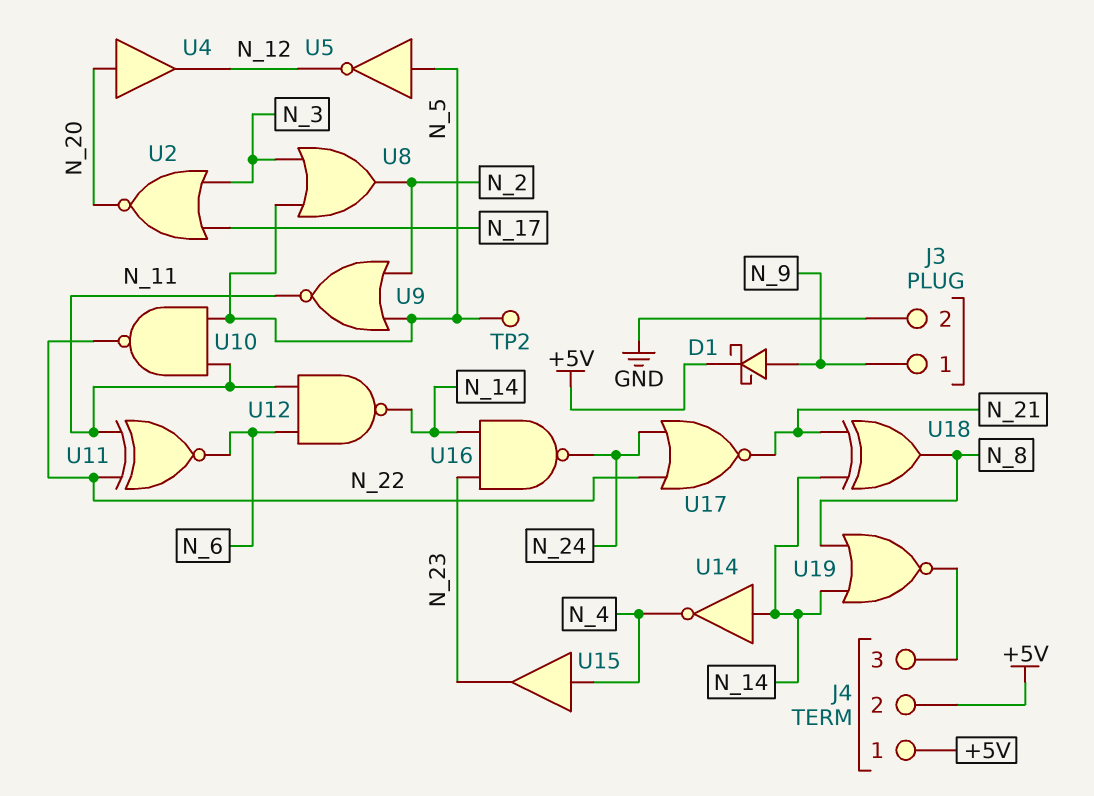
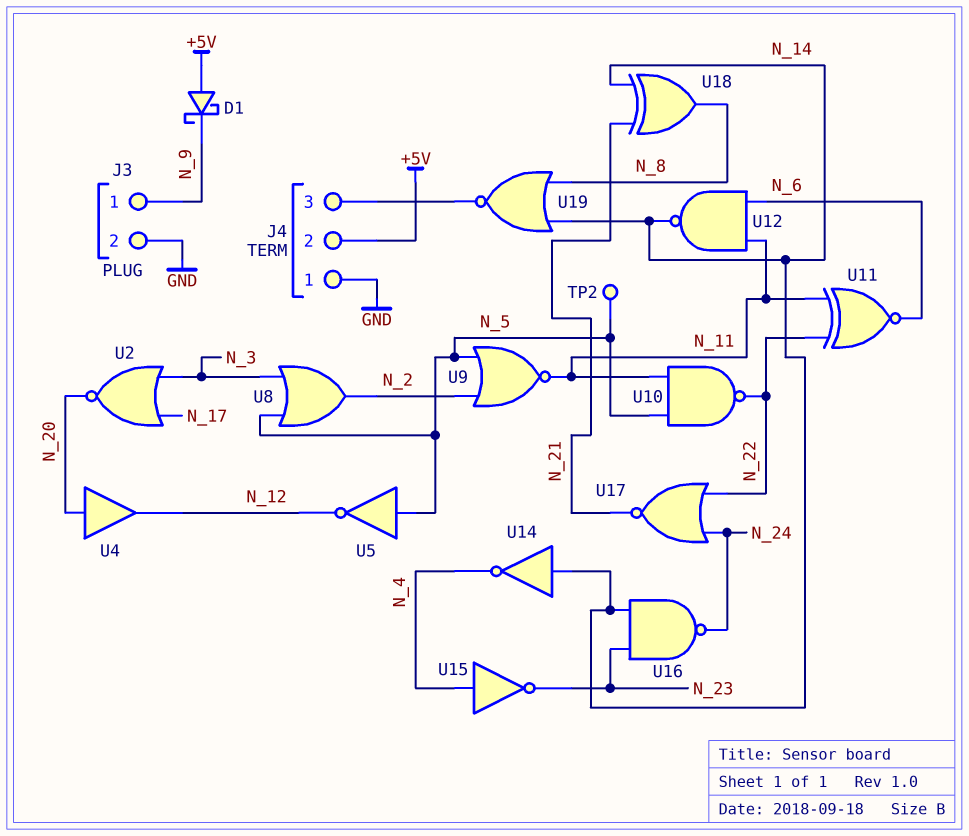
D1: schottky (A N_9, K +5V) -> schottky (A +5V, K N_9)
J4 pin 1: +5V -> GND
U15: buffer (in N_4, out N_23) -> NOT (in N_4, out N_23)

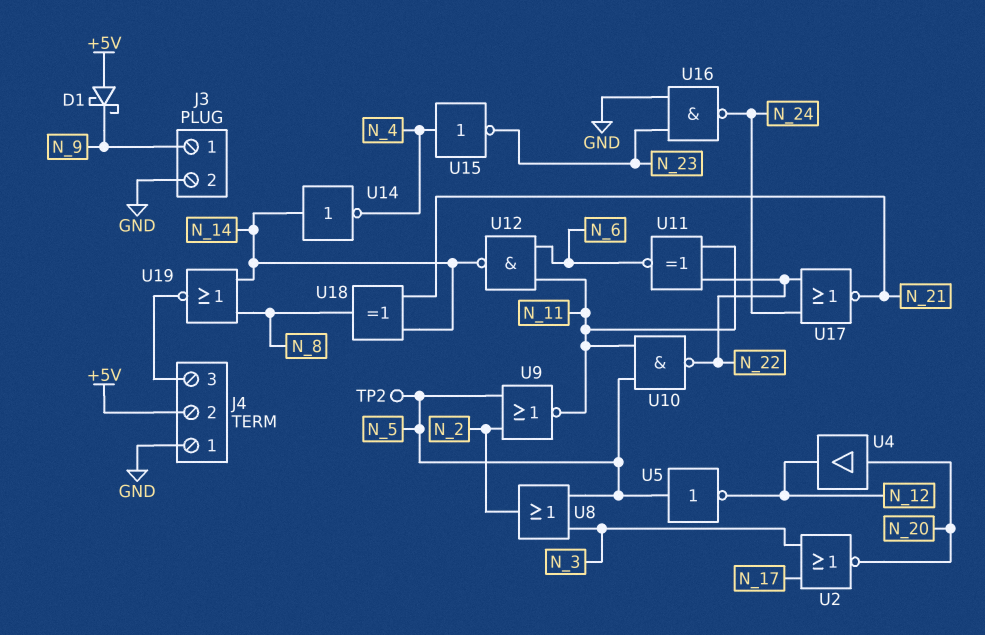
U16: NAND (in N_14, in N_23, out N_24) -> NAND (in GND, in N_23, out N_24)

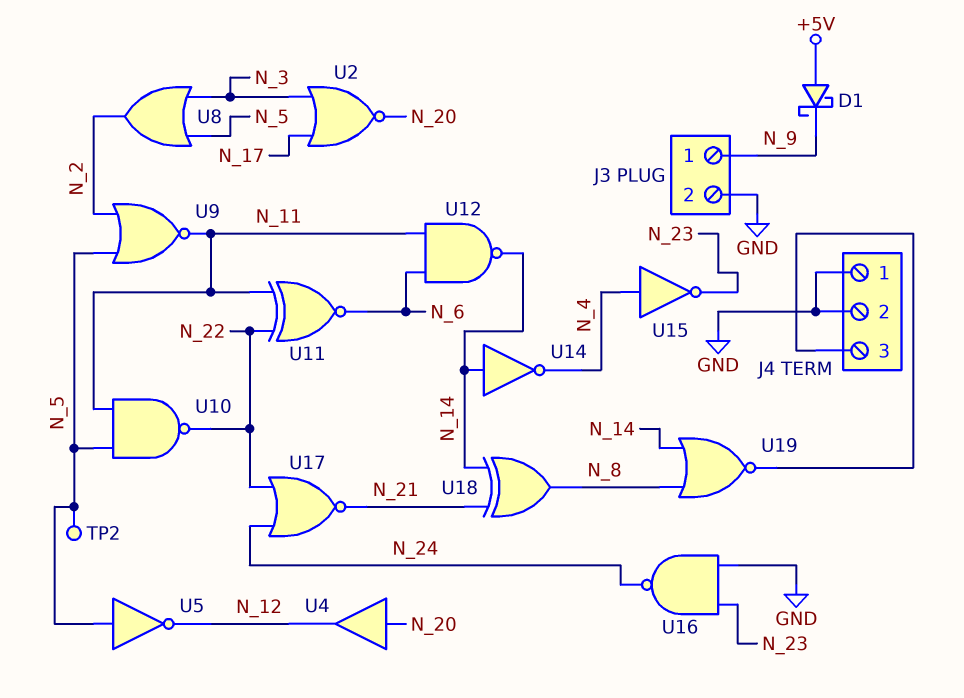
J4 pin 2: +5V -> GND

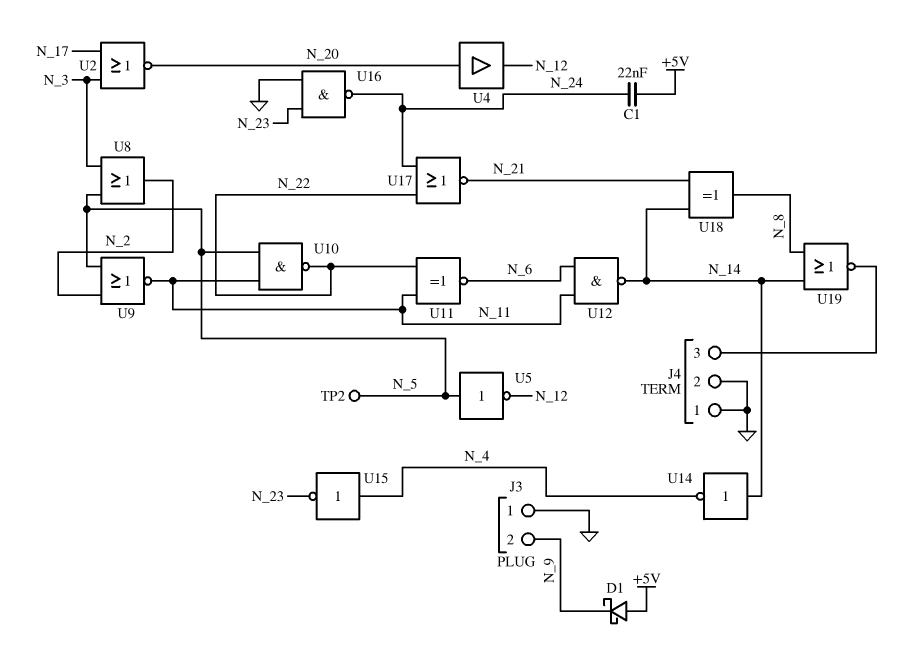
C1: none -> 22nF (+5V, N_24)
J3 pin 1: N_9 -> GND
J3 pin 2: GND -> N_9

